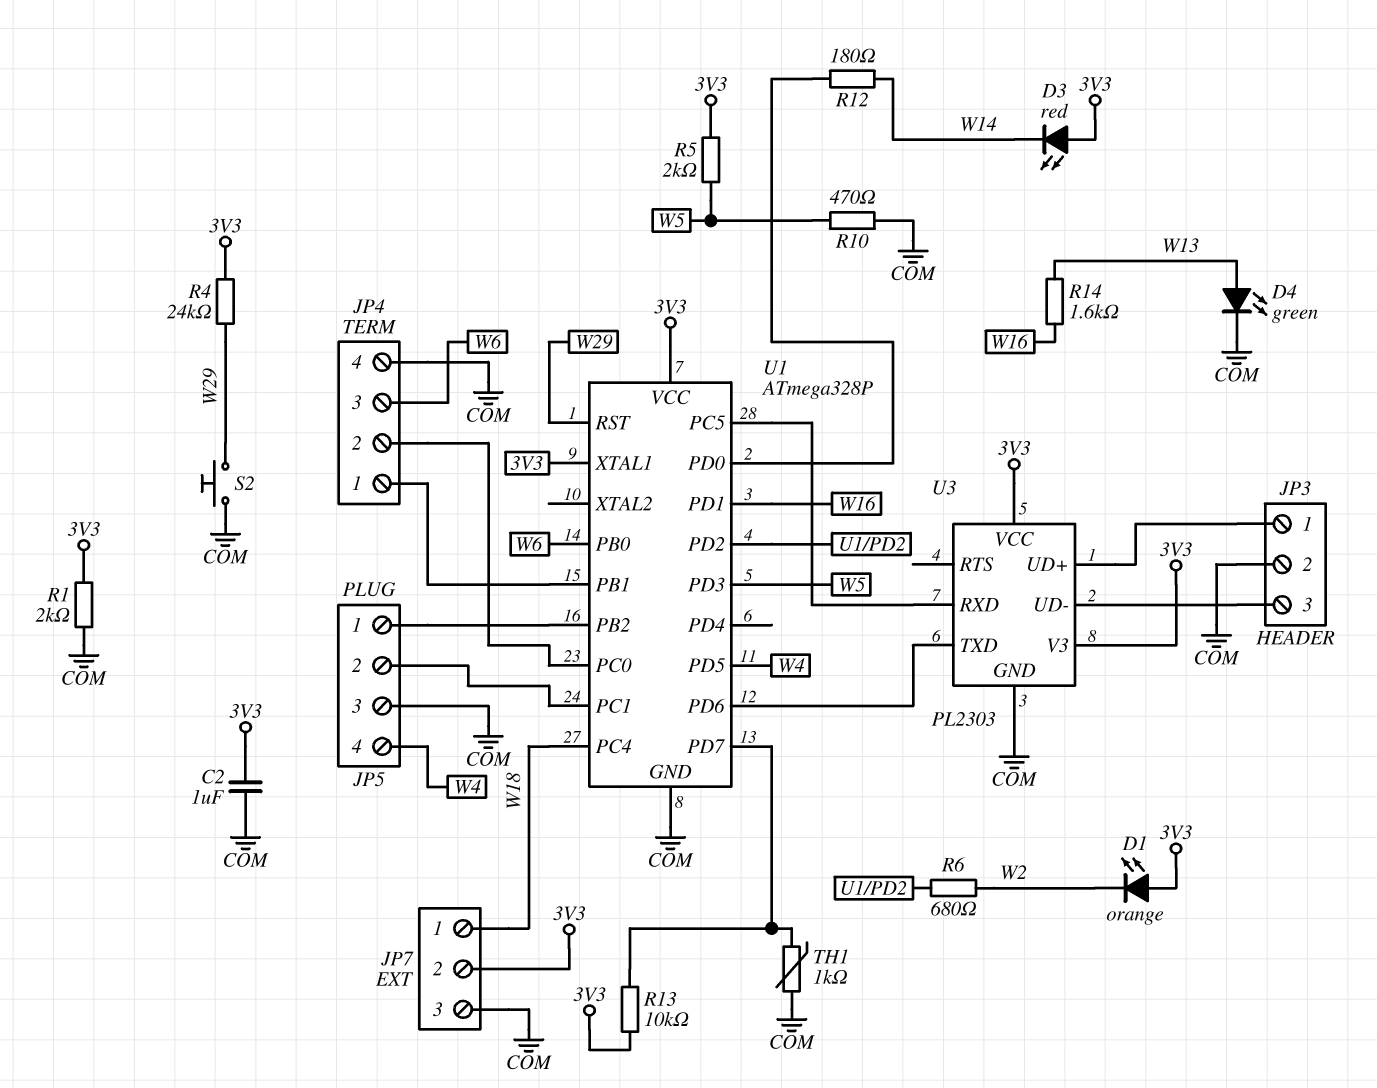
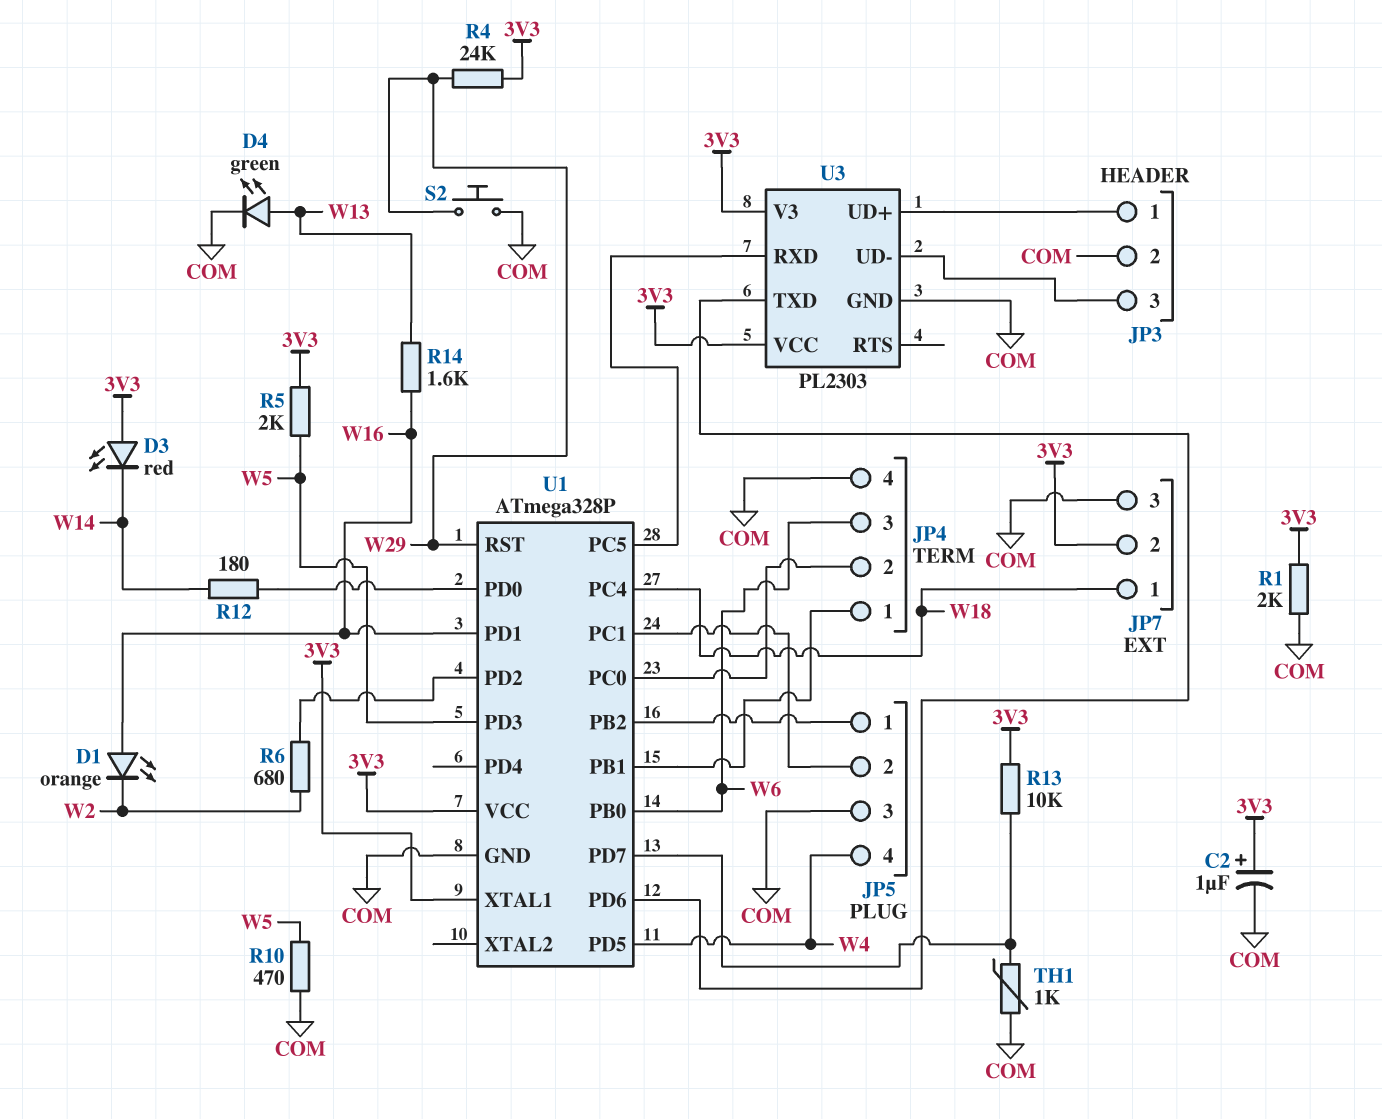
C2: 1uF (3V3, COM) -> 1uF (plus 3V3, minus COM)
D1: LED orange (A 3V3, K W2) -> LED orange (A W16, K W2)

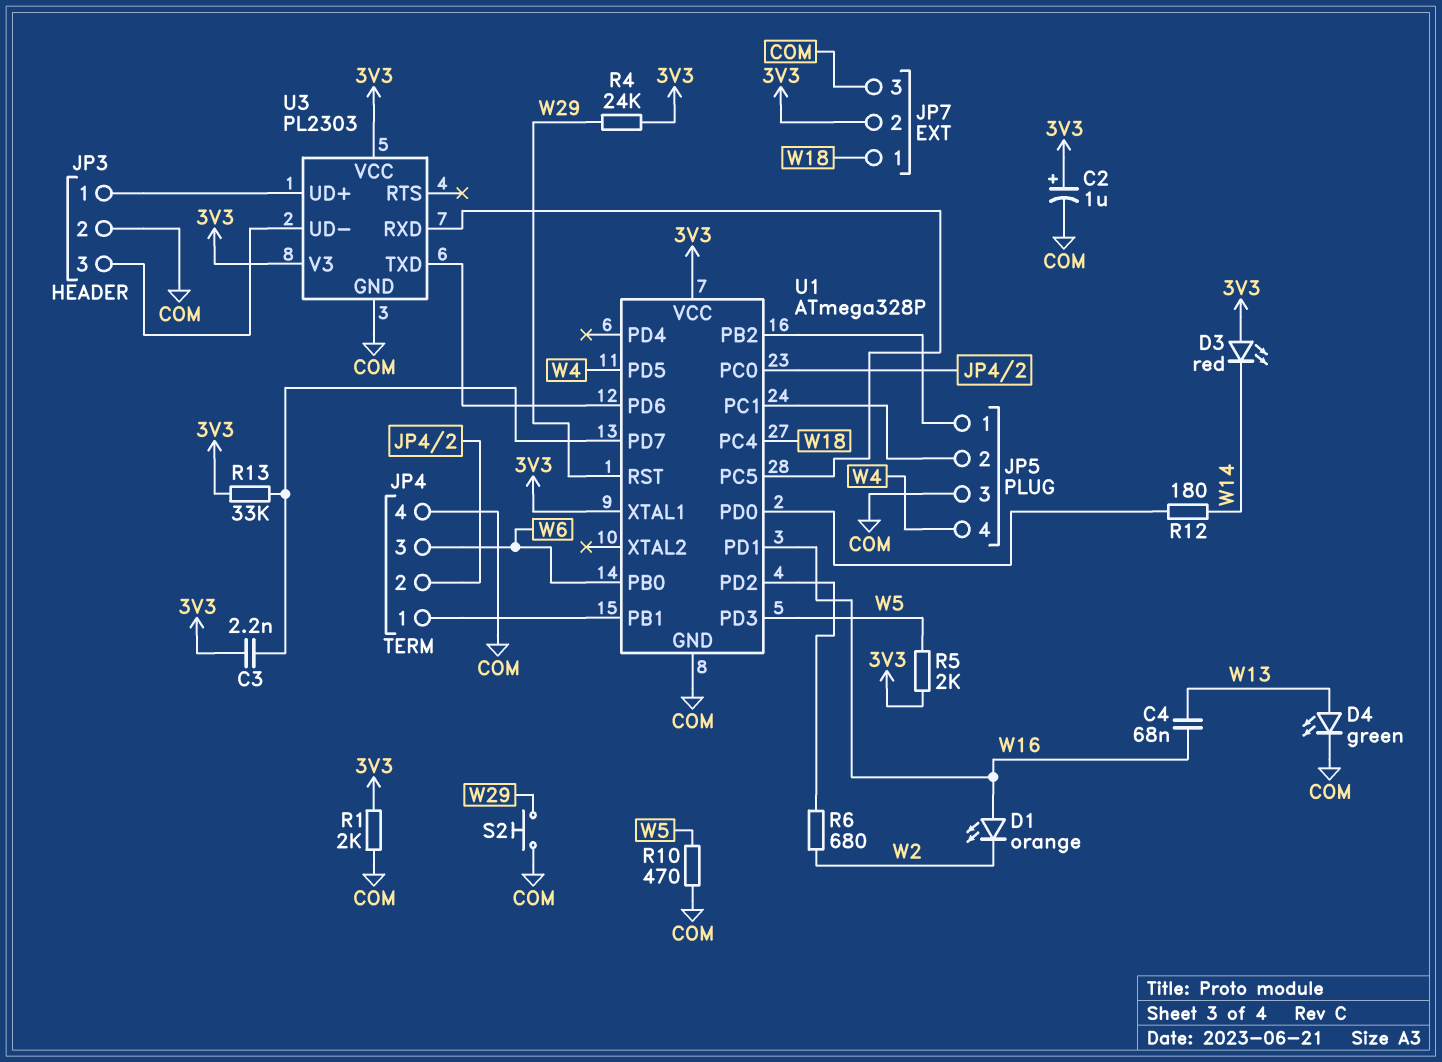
C3: none -> 2.2nF (3V3, U1/PD7)
C4: none -> 68nF (W13, W16)
R13: 10k (3V3, U1/PD7) -> 33k (3V3, U1/PD7)
R14: 1.6k (W13, W16) -> none
TH1: 1k (COM, U1/PD7) -> none

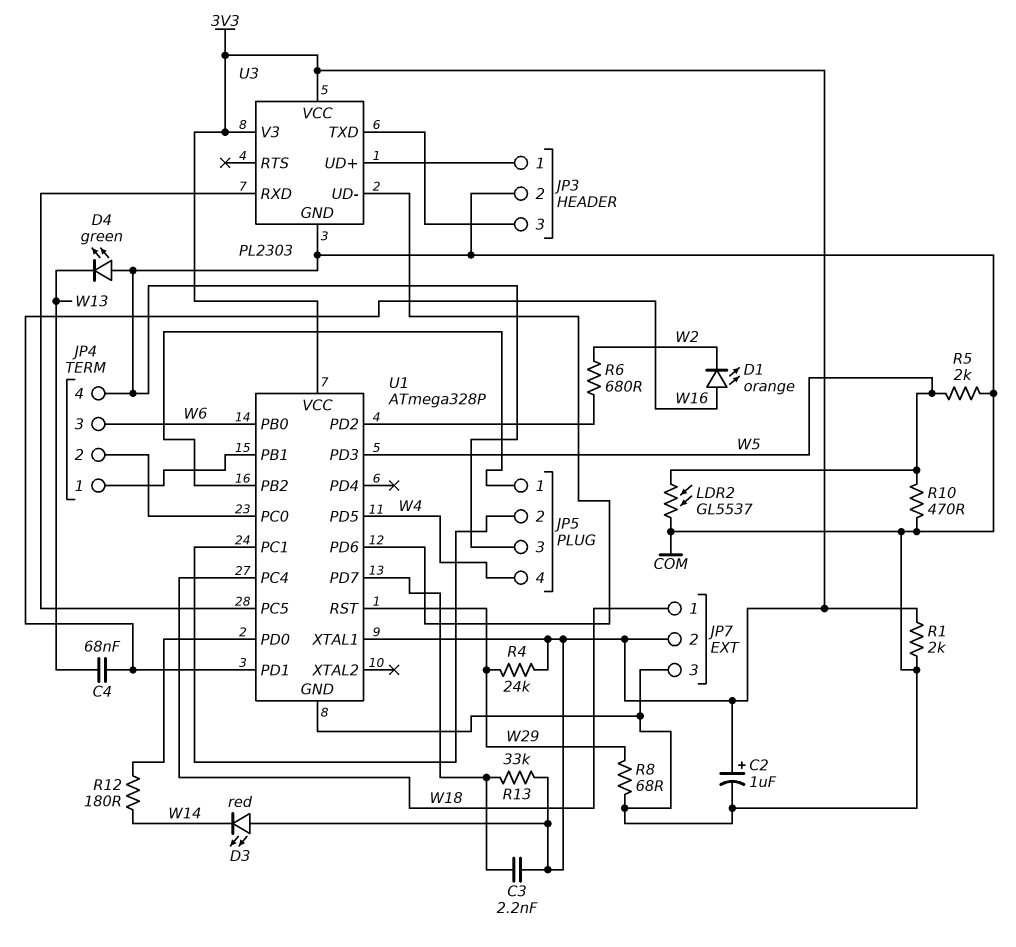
D4: LED green (A W13, K COM) -> LED green (A COM, K W13)
LDR2: none -> GL5537 (COM, W5)
R5: 2k (3V3, W5) -> 2k (COM, W5)
R8: none -> 68 (COM, W29)
S2: button (COM, W29) -> none
U3 pin TXD: U1/PD6 -> JP3/3
U3 pin UD-: JP3/3 -> U1/PD6

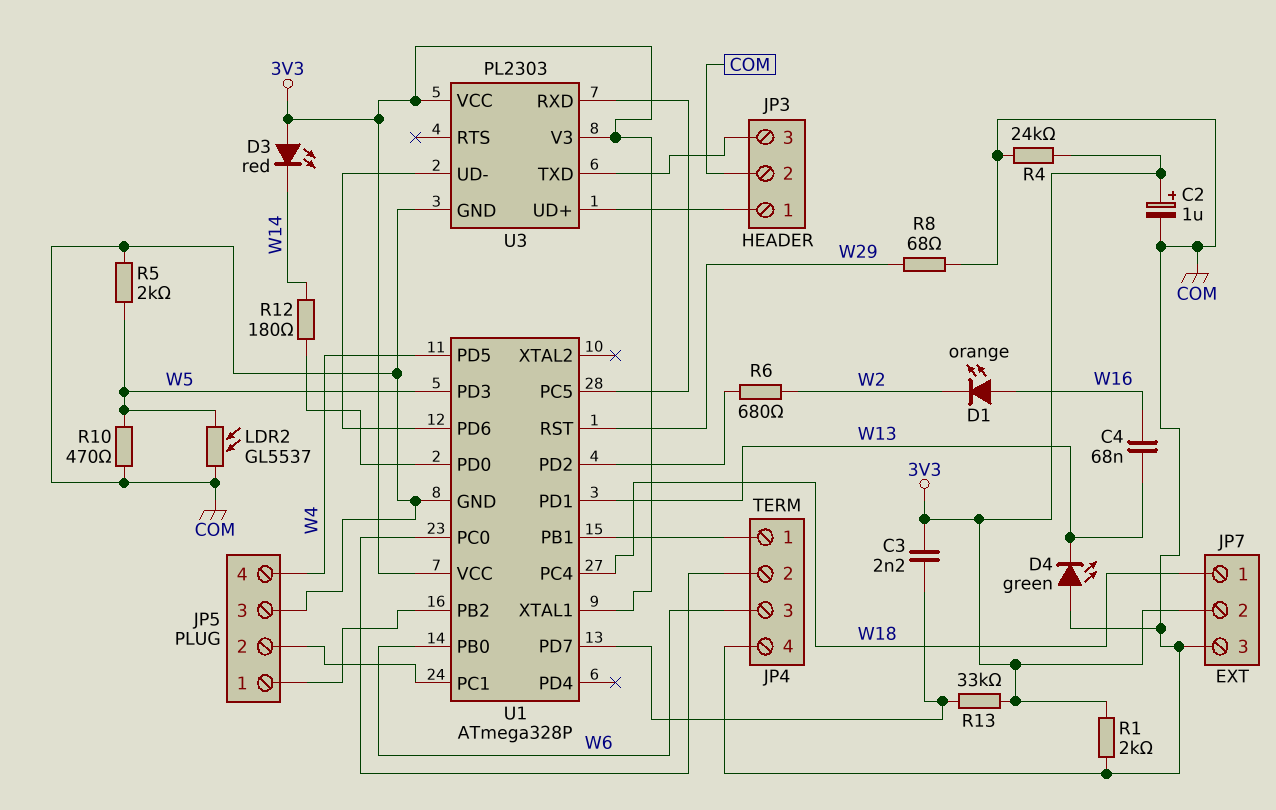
R4: 24k (3V3, W29) -> 24k (3V3, COM)
U1 pin PD1: W16 -> W13

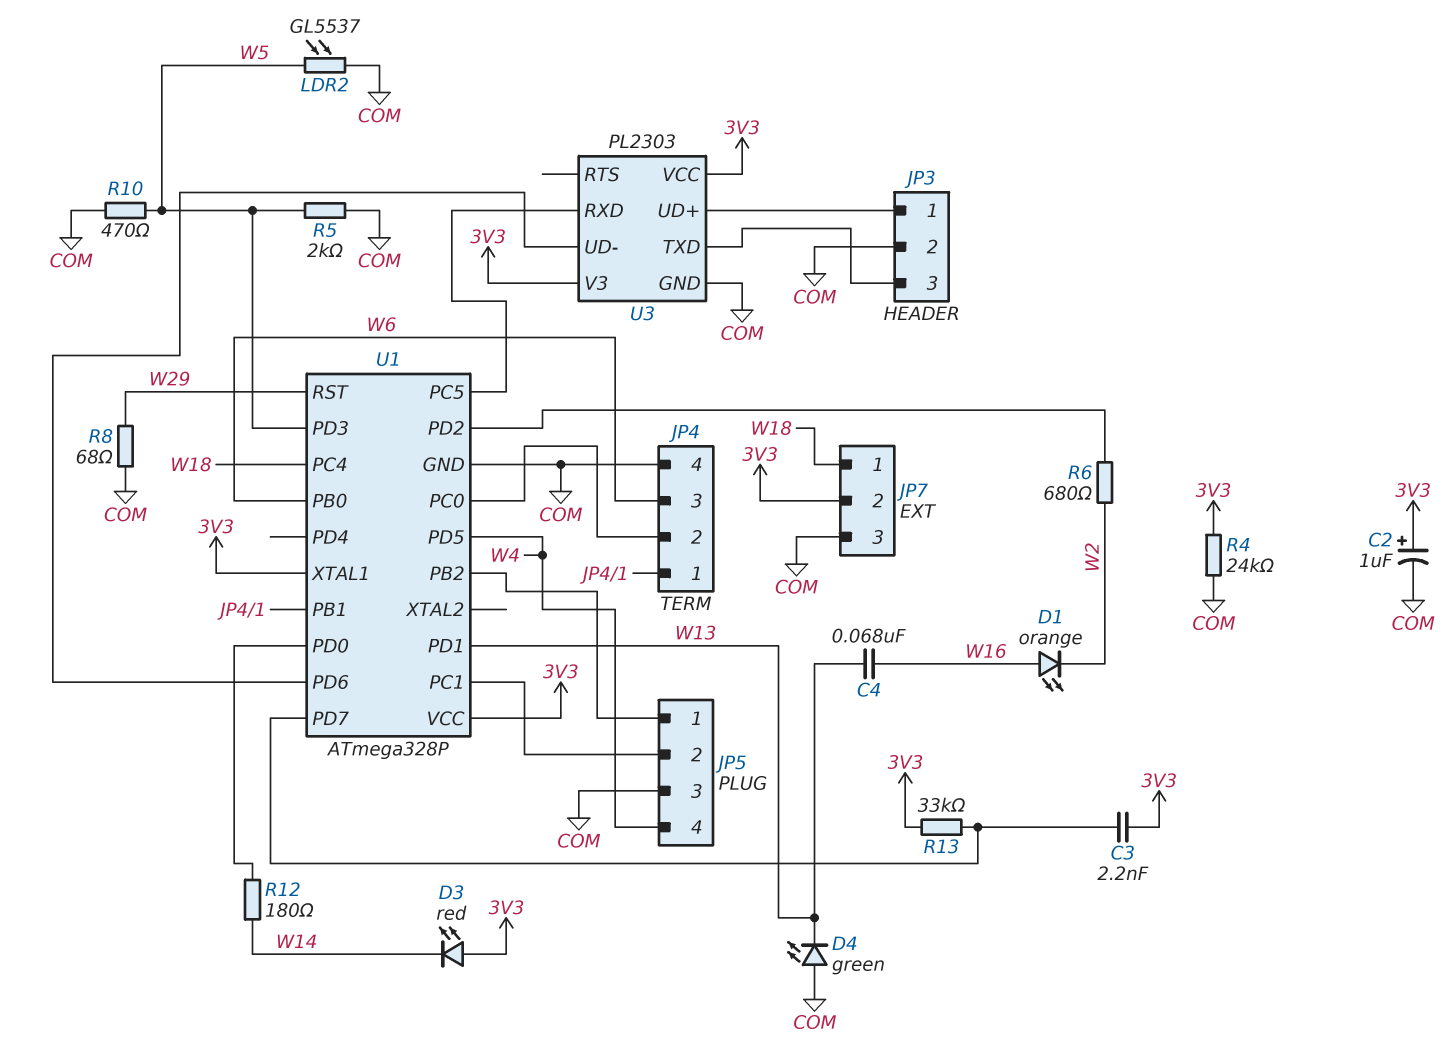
R1: 2k (3V3, COM) -> none

